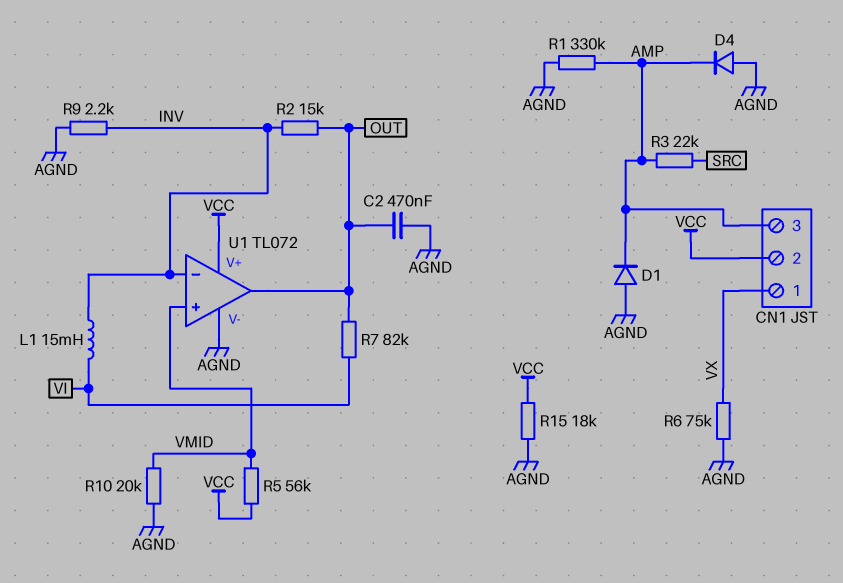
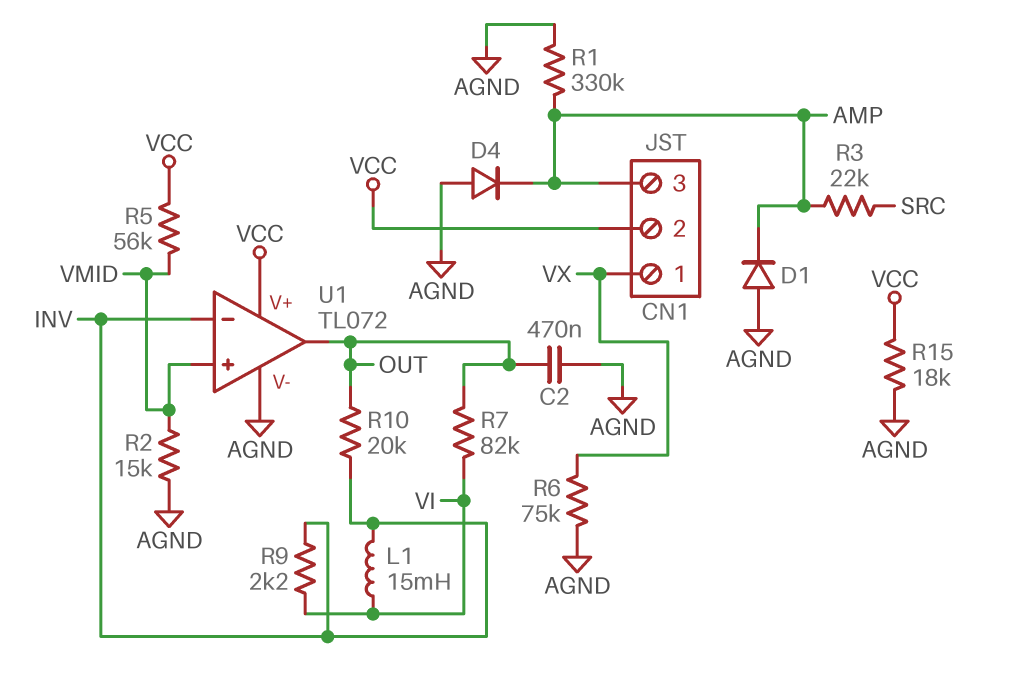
R2: 15k (INV, OUT) -> 15k (AGND, VMID)
R9: 2.2k (AGND, INV) -> 2.2k (INV, VI)
R10: 20k (AGND, VMID) -> 20k (INV, OUT)

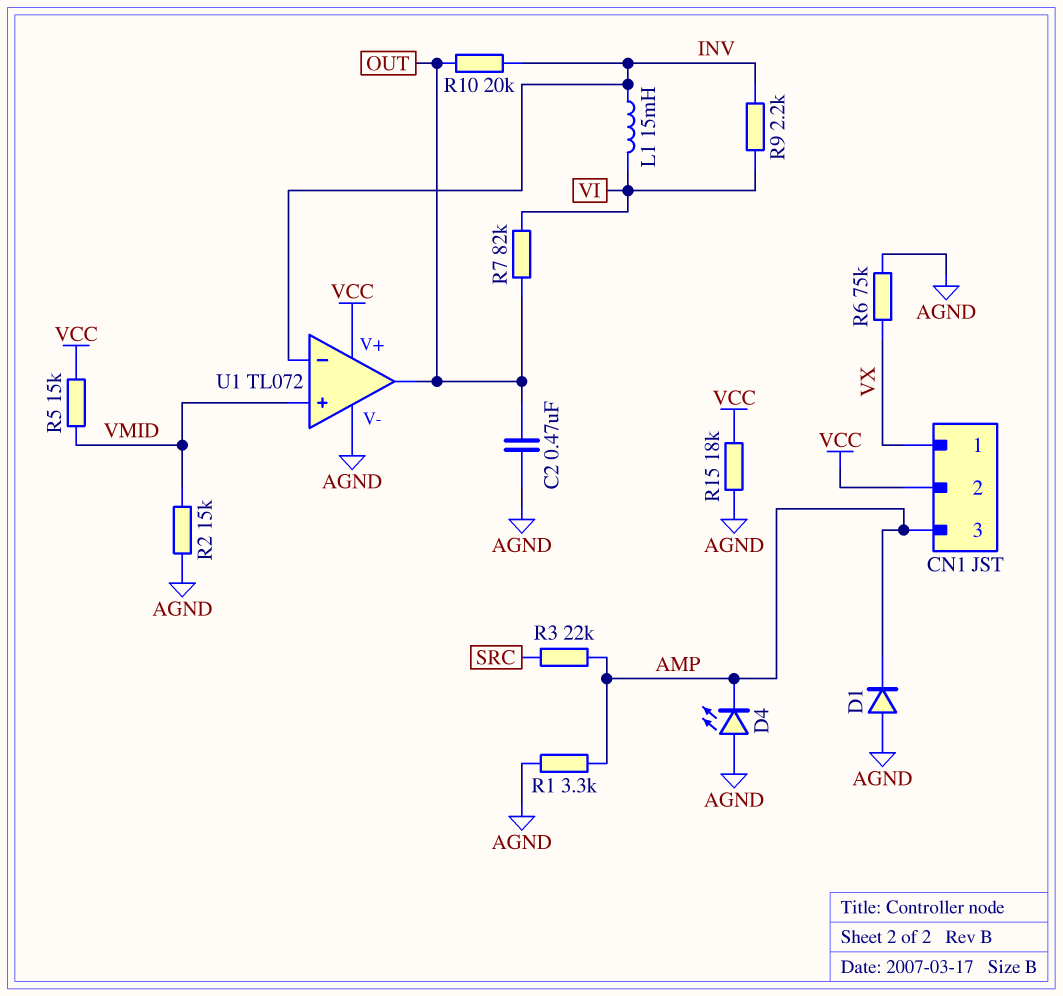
D4: diode (A AGND, K AMP) -> LED (A AGND, K AMP)
R1: 330k (AGND, AMP) -> 3.3k (AGND, AMP)
R5: 56k (VCC, VMID) -> 15k (VCC, VMID)

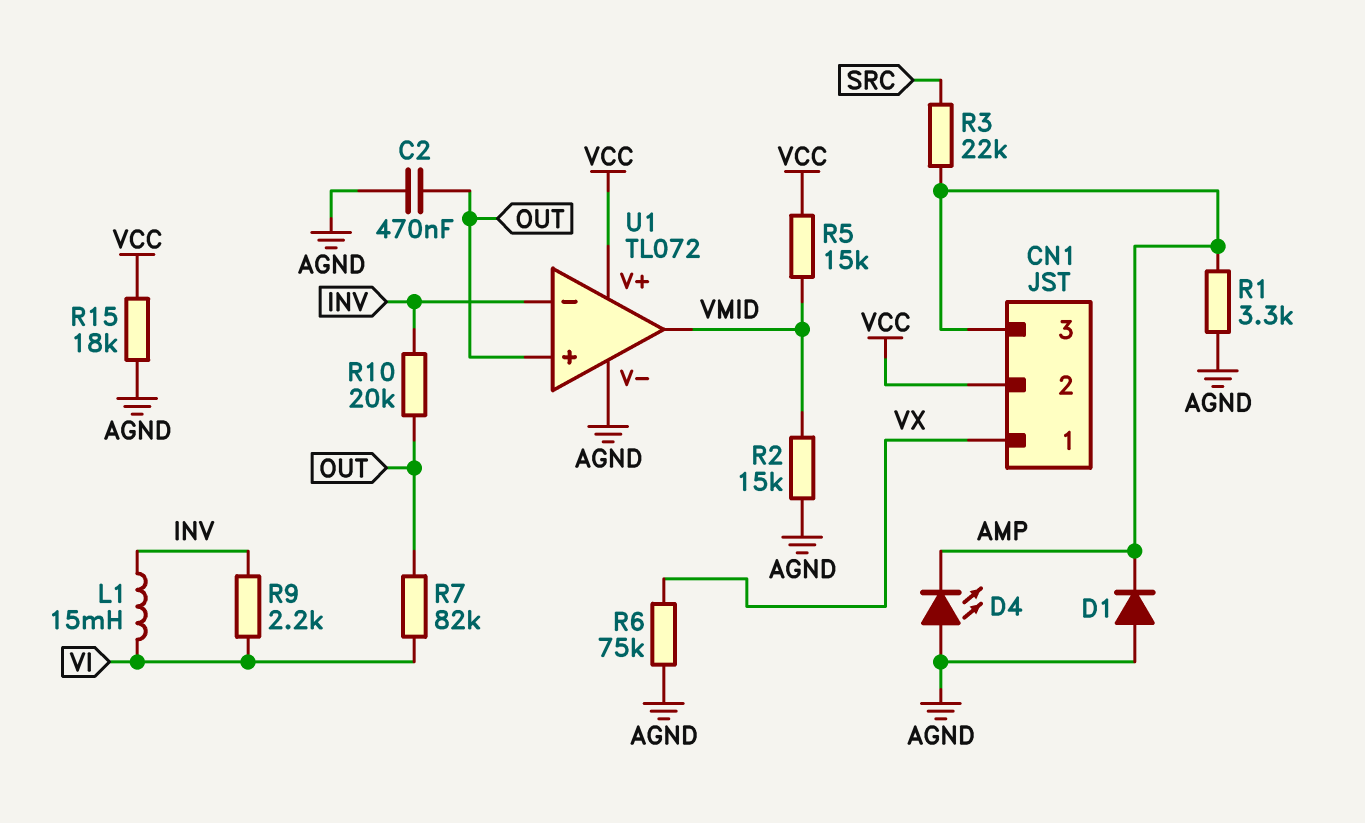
U1 pin in+: VMID -> OUT
U1 pin out: OUT -> VMID

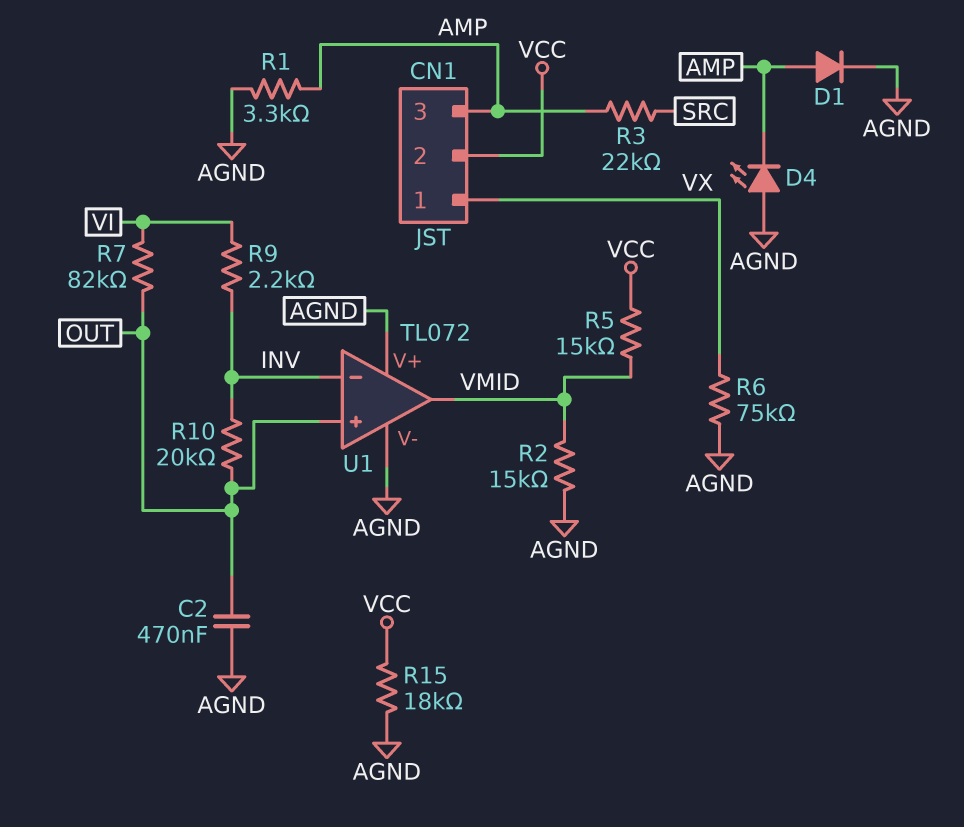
D1: diode (A AGND, K AMP) -> diode (A AMP, K AGND)
L1: 15mH (INV, VI) -> none
U1 pin V+: VCC -> AGND

